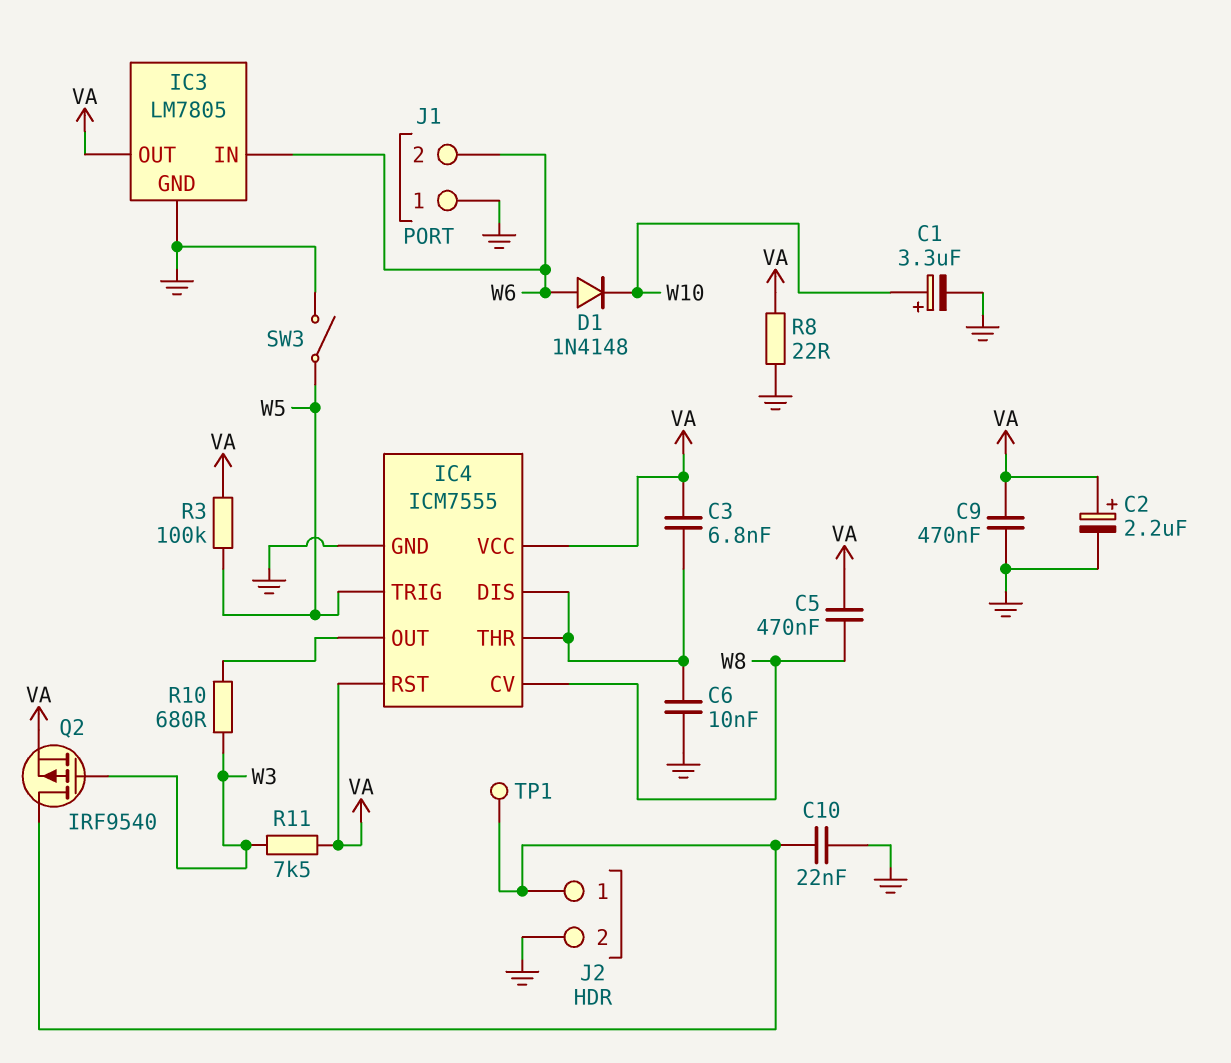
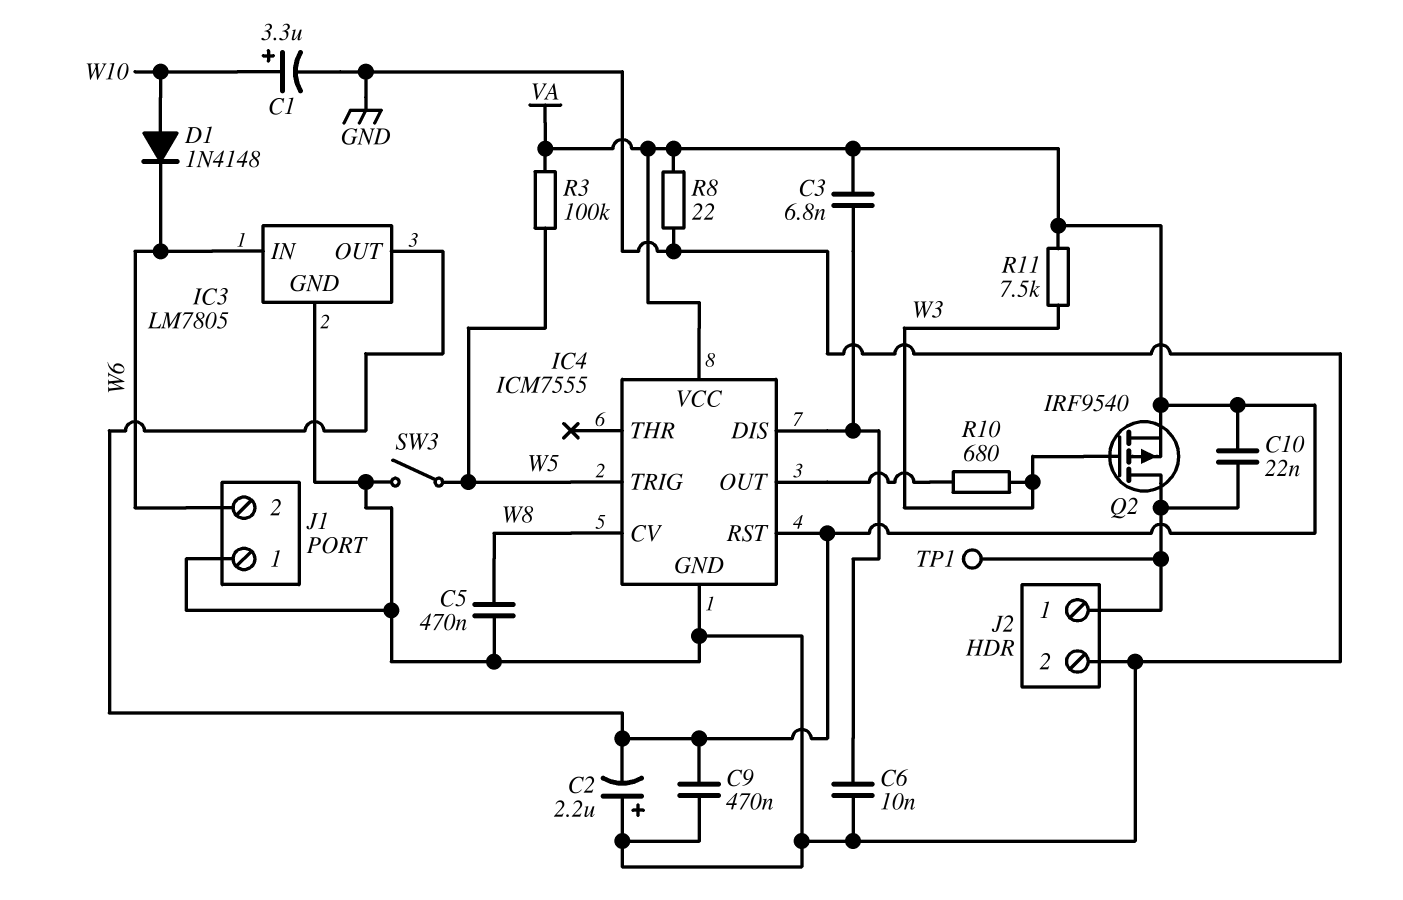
C2: 2.2uF (plus VA, minus GND) -> 2.2uF (plus GND, minus VA)
C5: 470nF (VA, W8) -> 470nF (GND, W8)
C10: 22nF (GND, J2/1) -> 22nF (J2/1, VA)
D1: diode 1N4148 (A W6, K W10) -> diode 1N4148 (A W10, K W6)
IC4 pin THR: IC4/DIS -> none

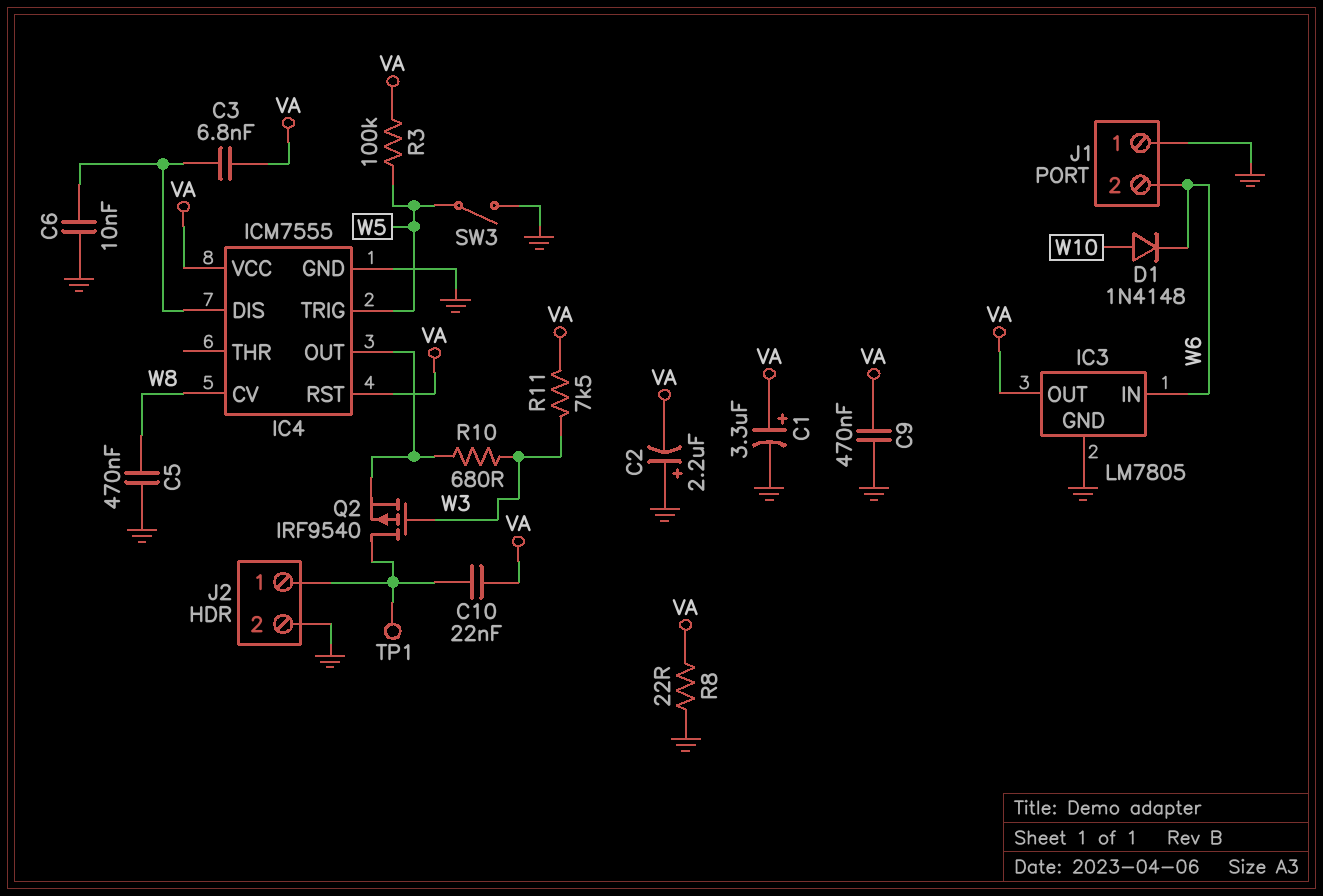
C1: 3.3uF (plus W10, minus GND) -> 3.3uF (plus VA, minus GND)
Q2: PMOS IRF9540 (G W3, D J2/1, S VA) -> PMOS IRF9540 (G W3, D J2/1, S IC4/OUT)

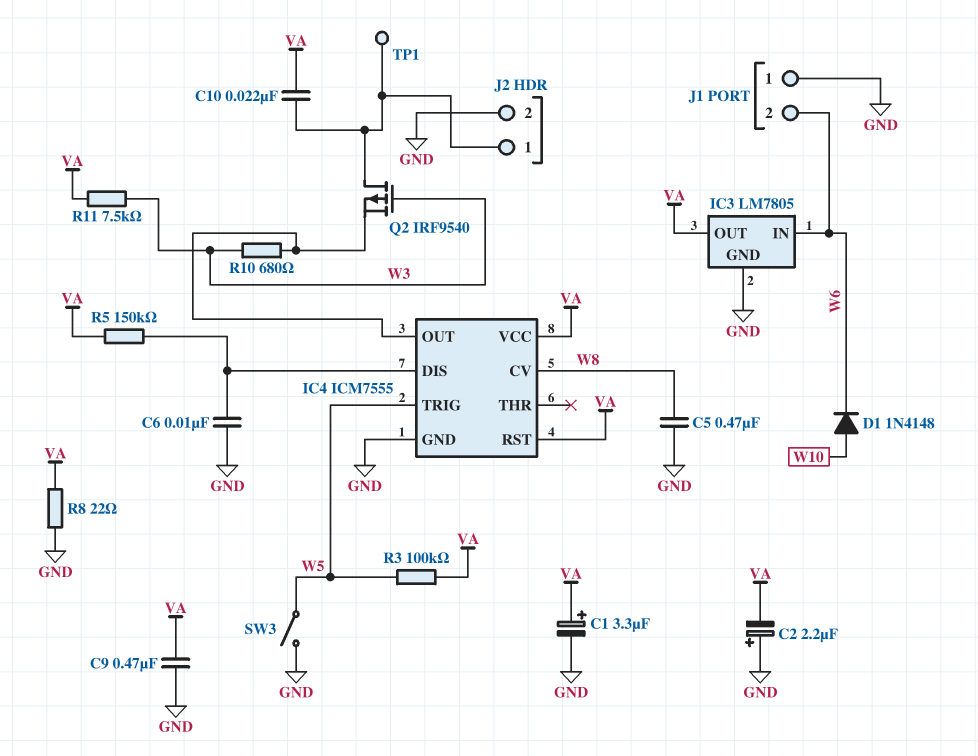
C3: 6.8nF (IC4/DIS, VA) -> none
R5: none -> 150k (IC4/DIS, VA)

